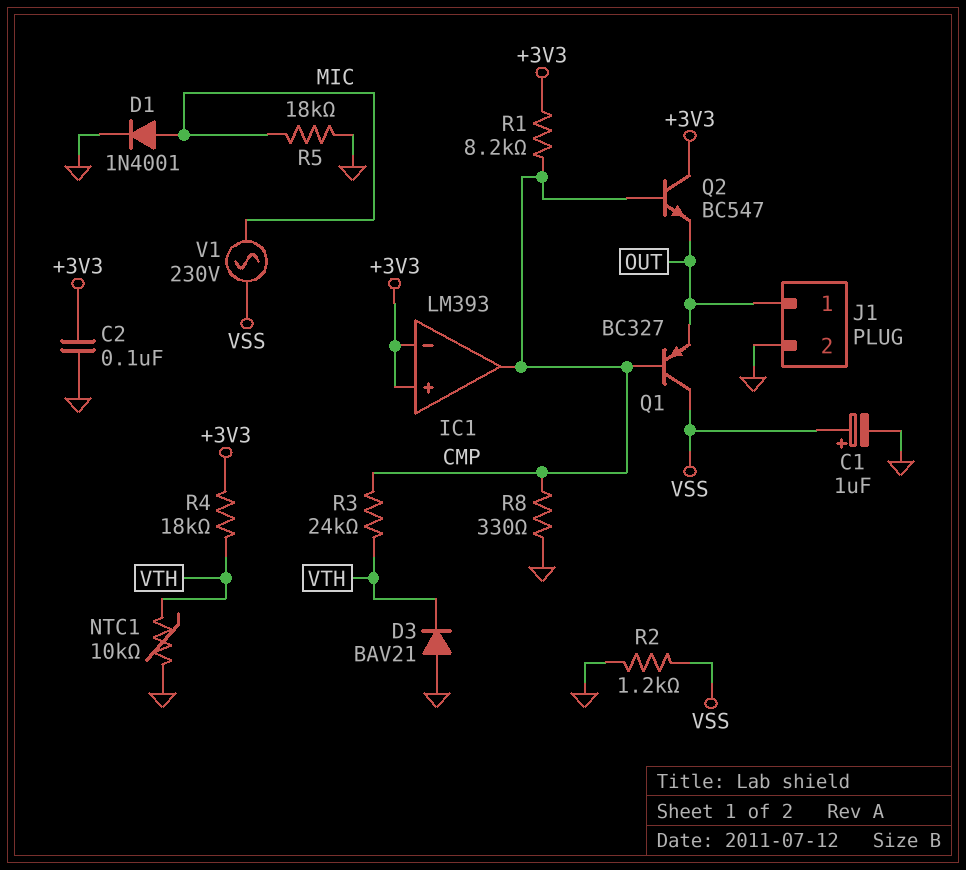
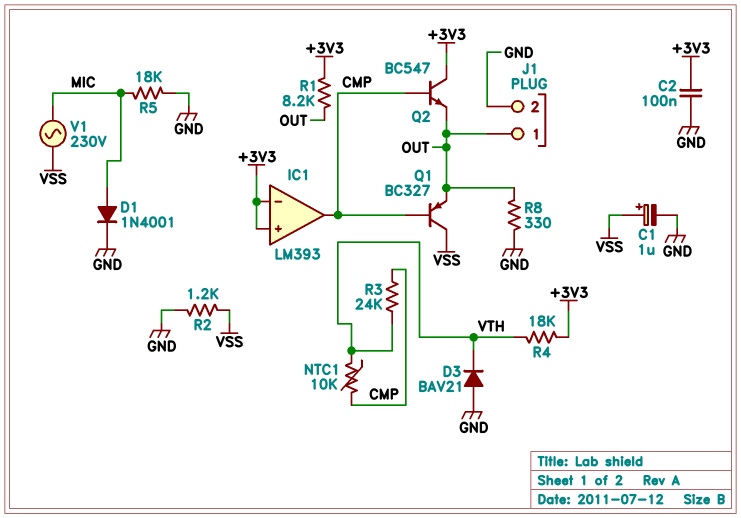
NTC1: 10k (GND, VTH) -> 10k (CMP, VTH)
R1: 8.2k (+3V3, CMP) -> 8.2k (+3V3, OUT)
R8: 330 (CMP, GND) -> 330 (GND, OUT)

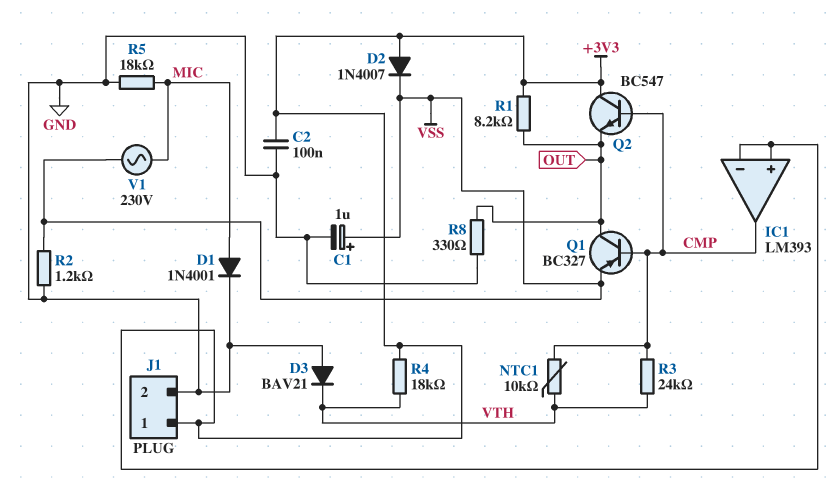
D2: none -> diode 1N4007 (A +3V3, K VSS)
J1 pin 1: OUT -> +3V3
Q1: PNP BC327 (B CMP, C VSS, E OUT) -> PNP BC327 (B CMP, C OUT, E VSS)

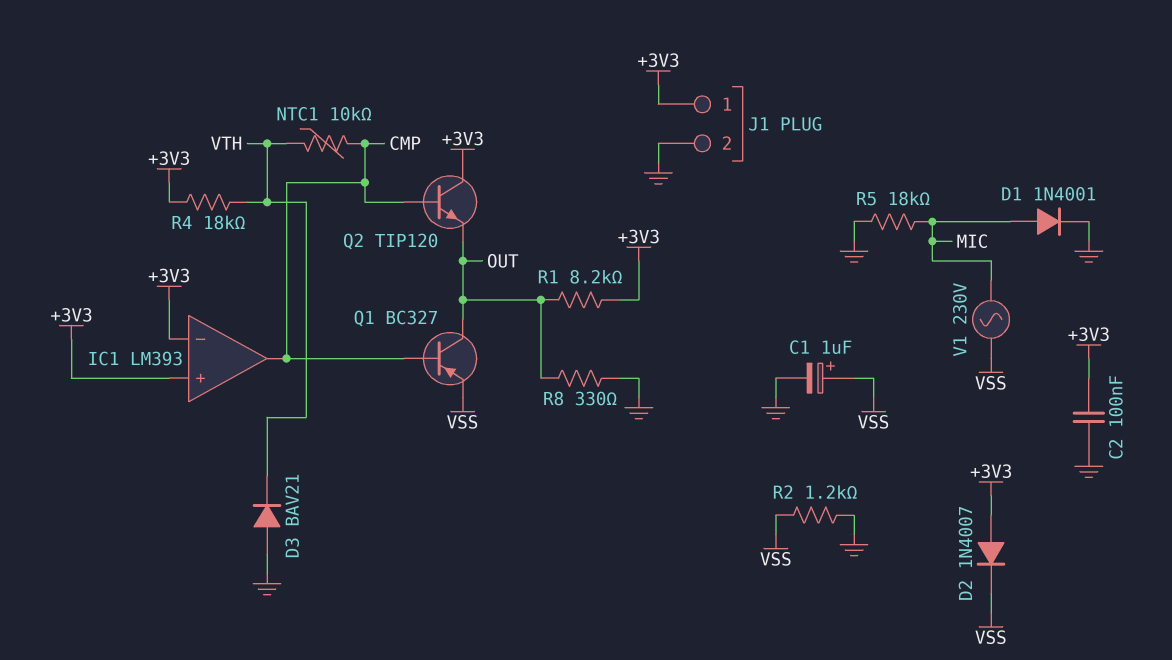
Q2: NPN BC547 (B CMP, C +3V3, E OUT) -> NPN TIP120 (B CMP, C +3V3, E OUT)
R3: 24k (CMP, VTH) -> none

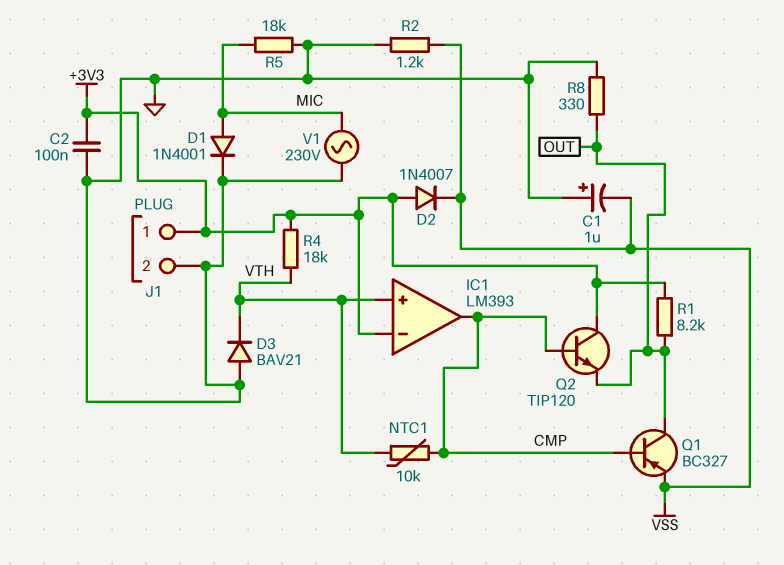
C1: 1uF (plus VSS, minus GND) -> 1uF (plus GND, minus VSS)
IC1 pin in+: +3V3 -> VTH
V1: AC 230V (MIC, VSS) -> AC 230V (GND, MIC)

